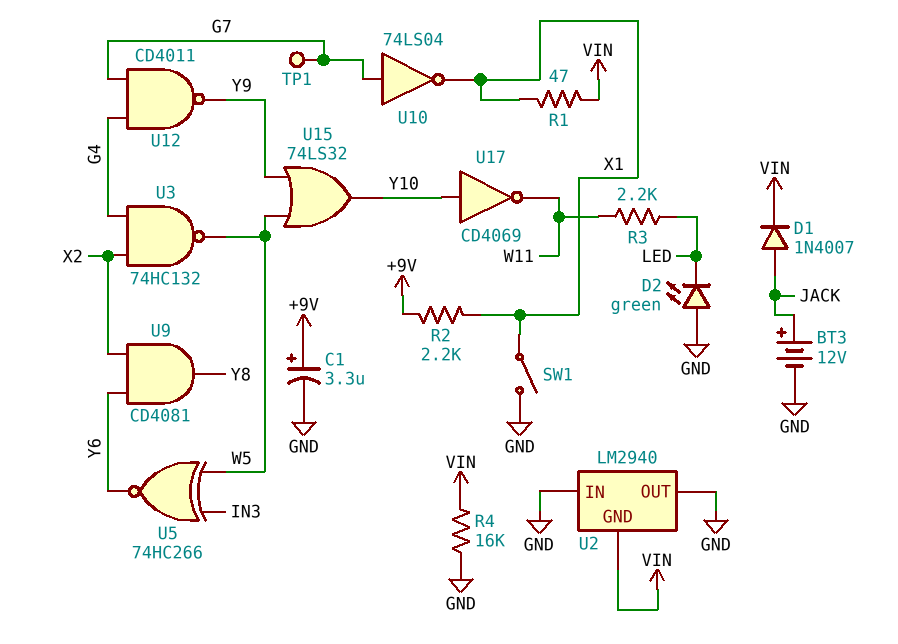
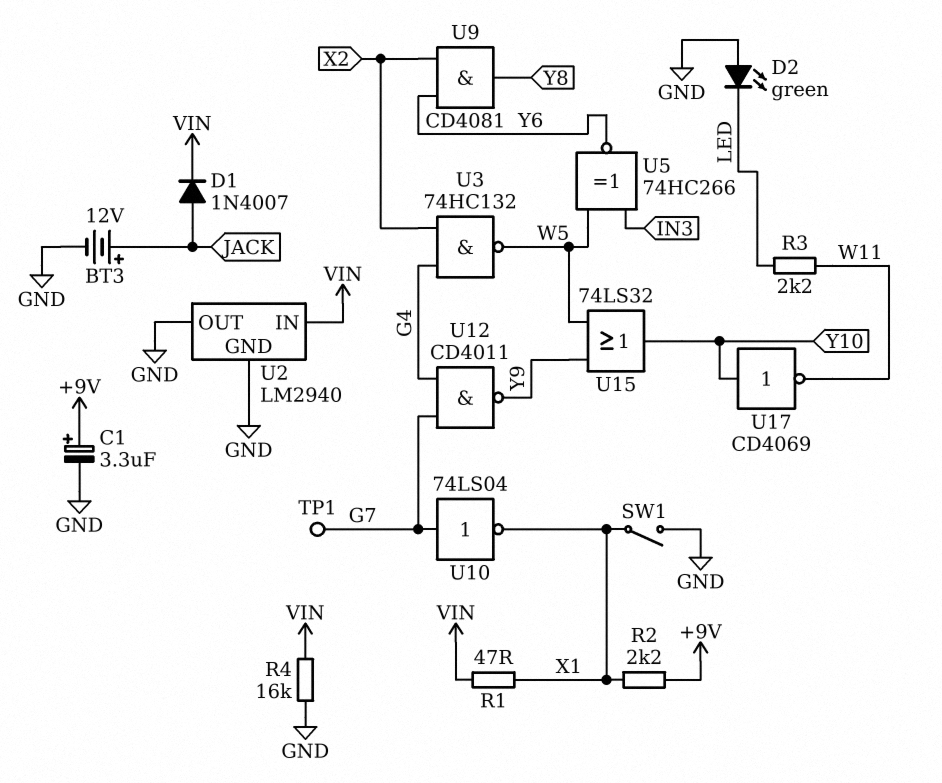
U2 pin GND: VIN -> GND
U2 pin IN: GND -> VIN

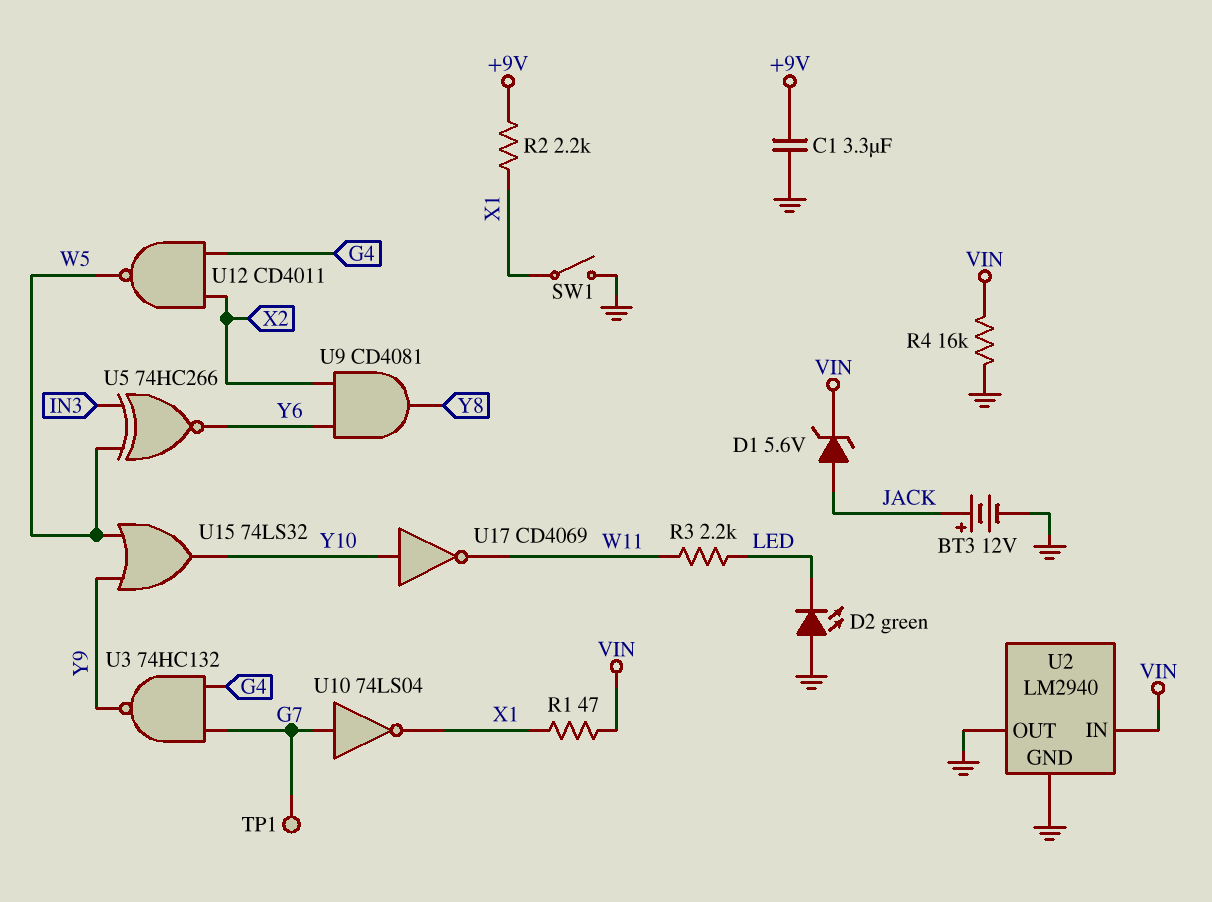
C1: 3.3uF (plus +9V, minus GND) -> 3.3uF (+9V, GND)
D1: diode 1N4007 (A JACK, K VIN) -> zener 5.6V (A JACK, K VIN)
U3: NAND 74HC132 (in G4, in X2, out W5) -> NAND 74HC132 (in G4, in G7, out Y9)
U12: NAND CD4011 (in G4, in G7, out Y9) -> NAND CD4011 (in G4, in X2, out W5)

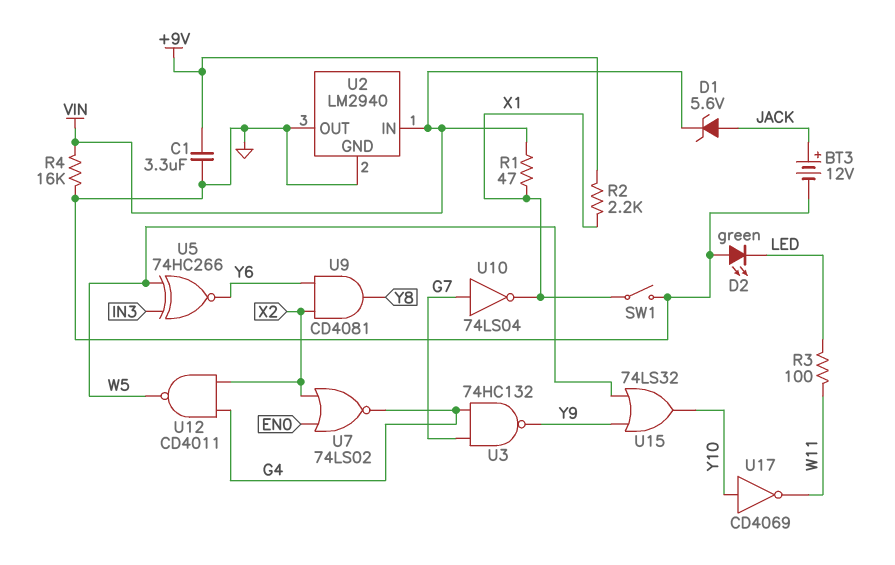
R3: 2.2k (LED, W11) -> 100 (LED, W11)
TP1: test point (G7) -> none
U7: none -> NOR 74LS02 (in EN0, in X2, out G4)

